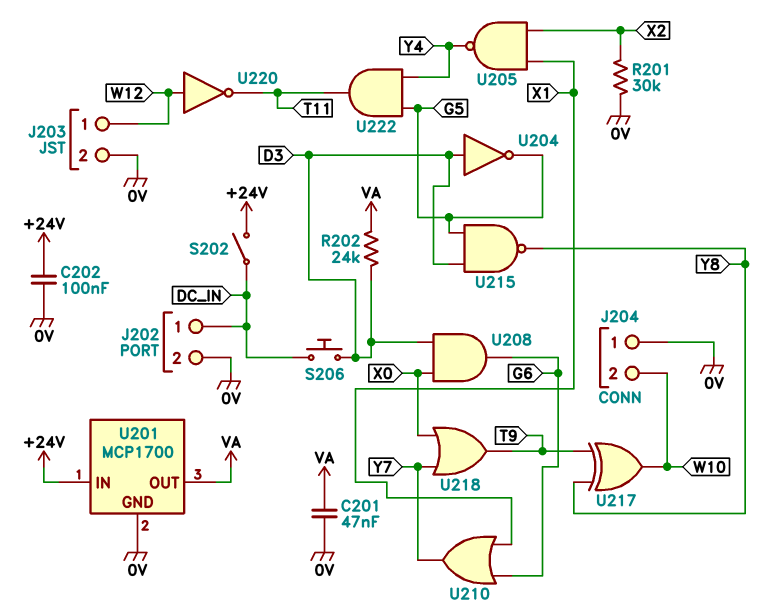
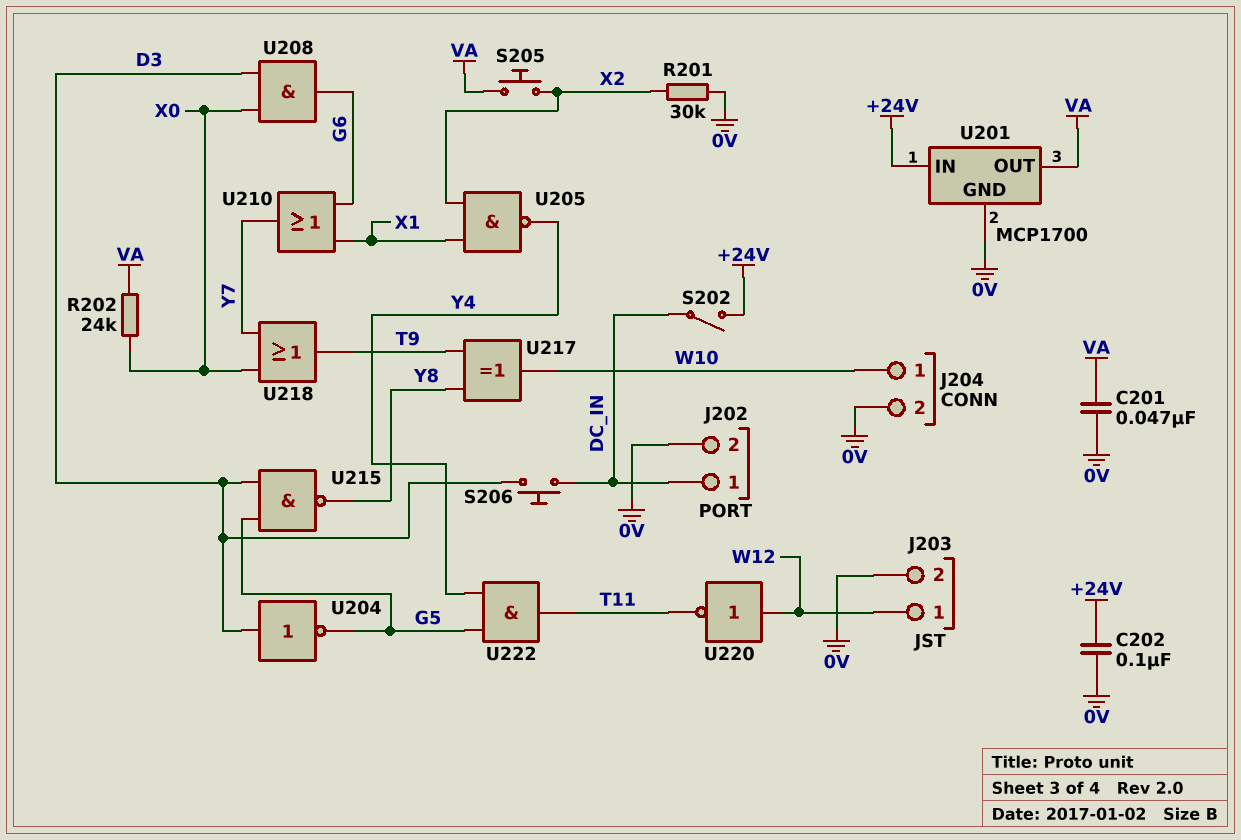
J204 pin 1: 0V -> W10
J204 pin 2: W10 -> 0V
R202: 24k (D3, VA) -> 24k (VA, X0)
S205: none -> button (VA, X2)

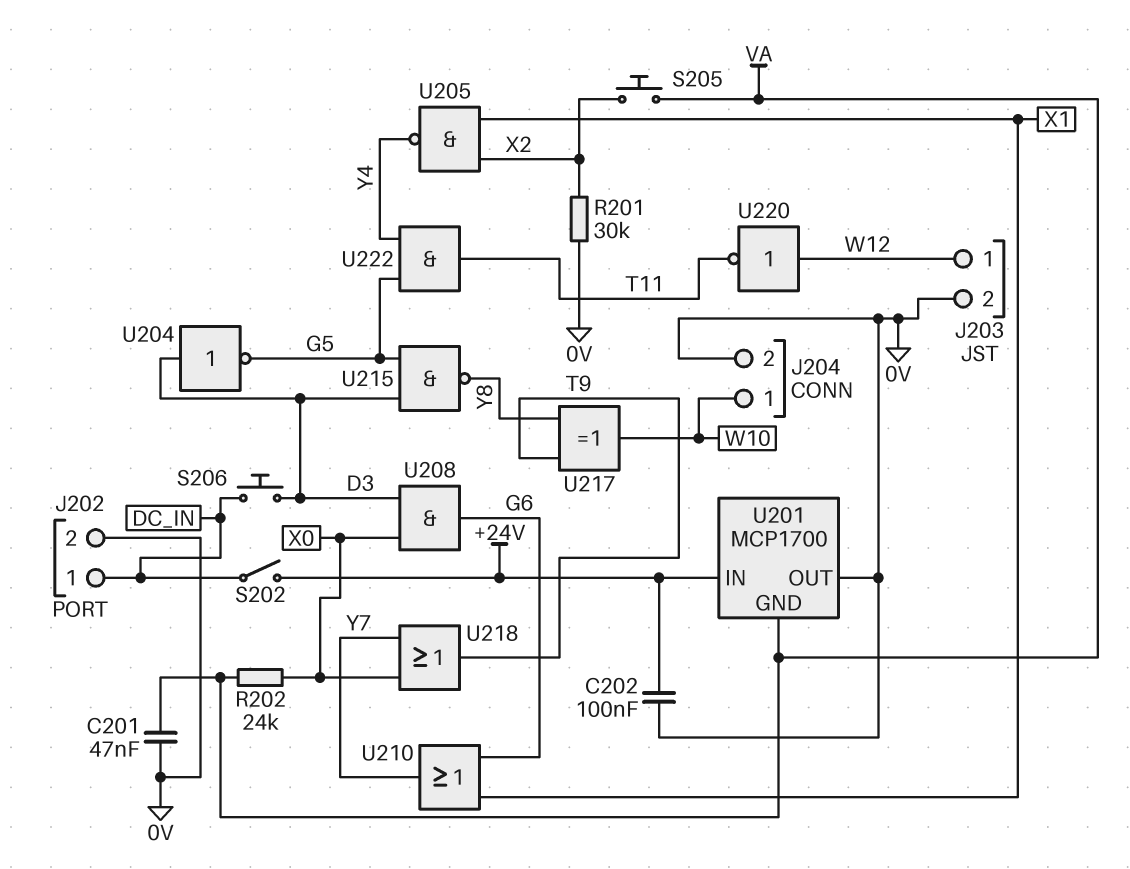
U201 pin GND: 0V -> VA
U201 pin OUT: VA -> 0V

